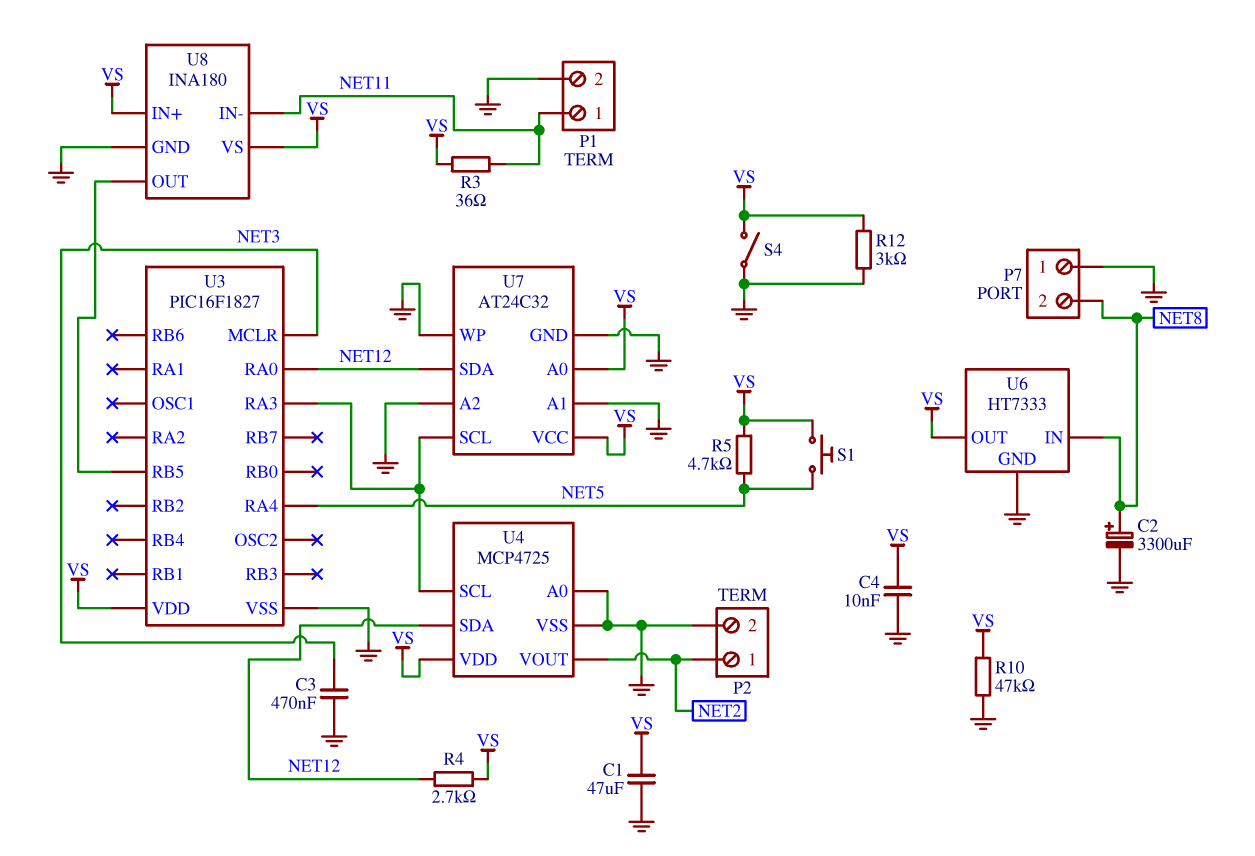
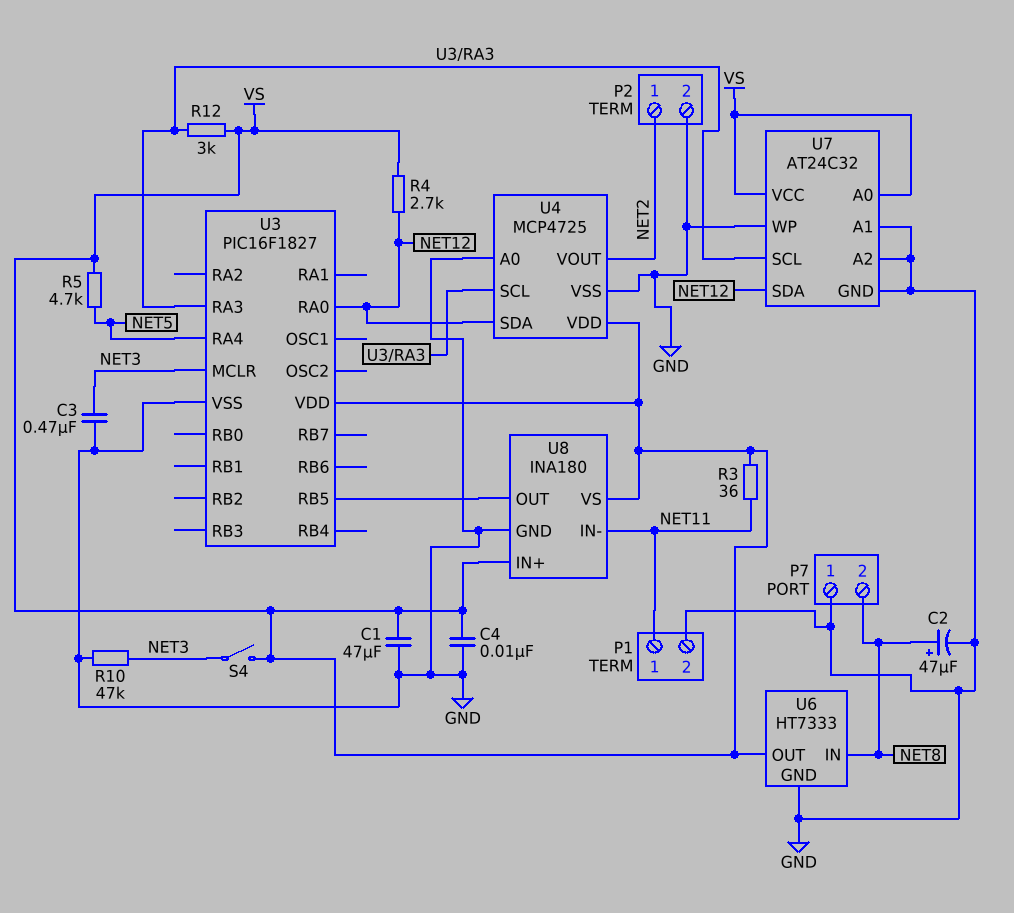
C2: 3300uF (plus NET8, minus GND) -> 47uF (plus NET8, minus GND)
R10: 47k (GND, VS) -> 47k (GND, NET3)
R12: 3k (GND, VS) -> 3k (U3/RA3, VS)
S1: button (NET5, VS) -> none
S4: switch (GND, VS) -> switch (NET3, VS)

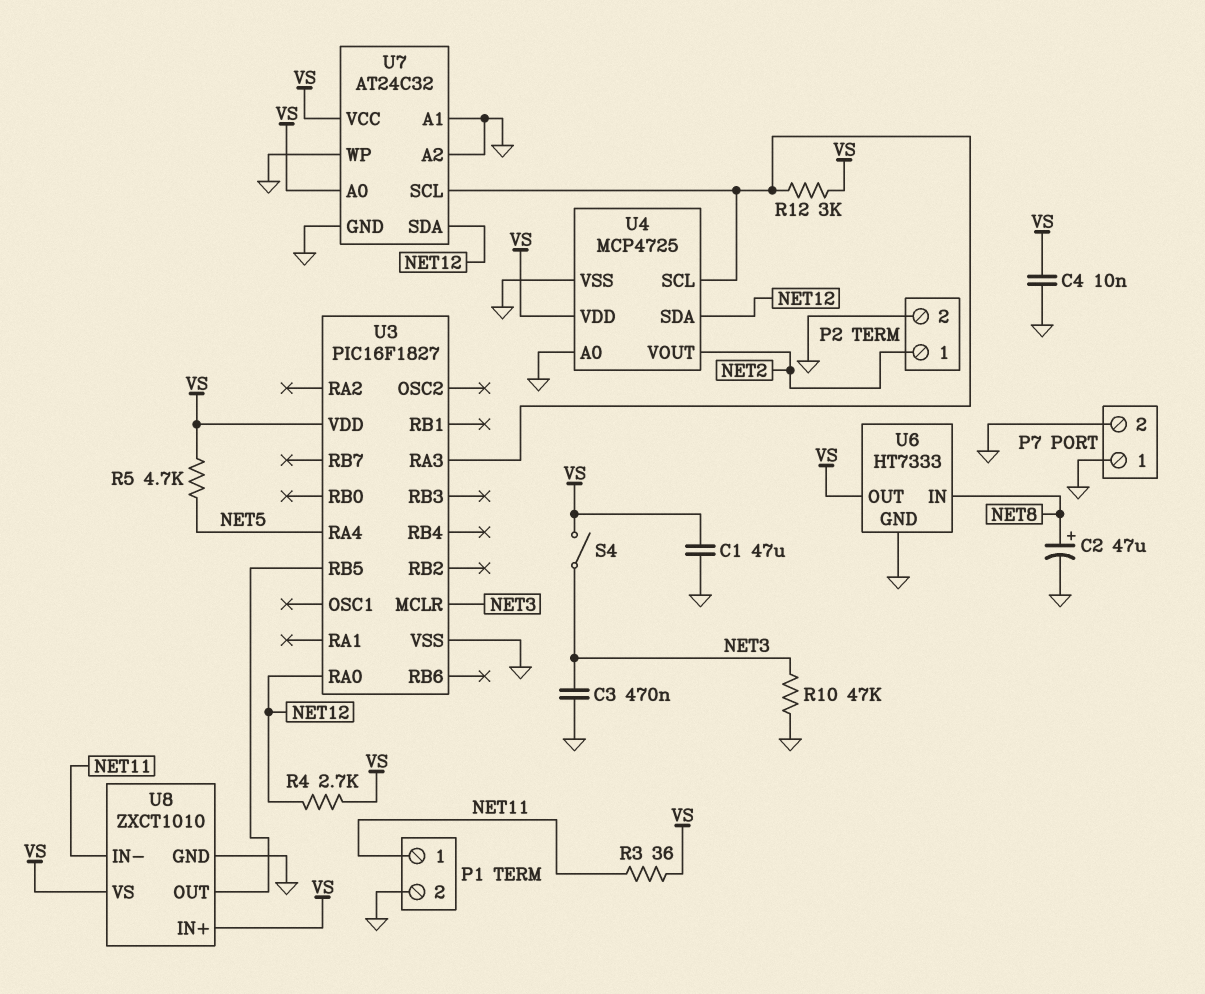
P7 pin 2: NET8 -> GND
U8: INA180 -> ZXCT1010

